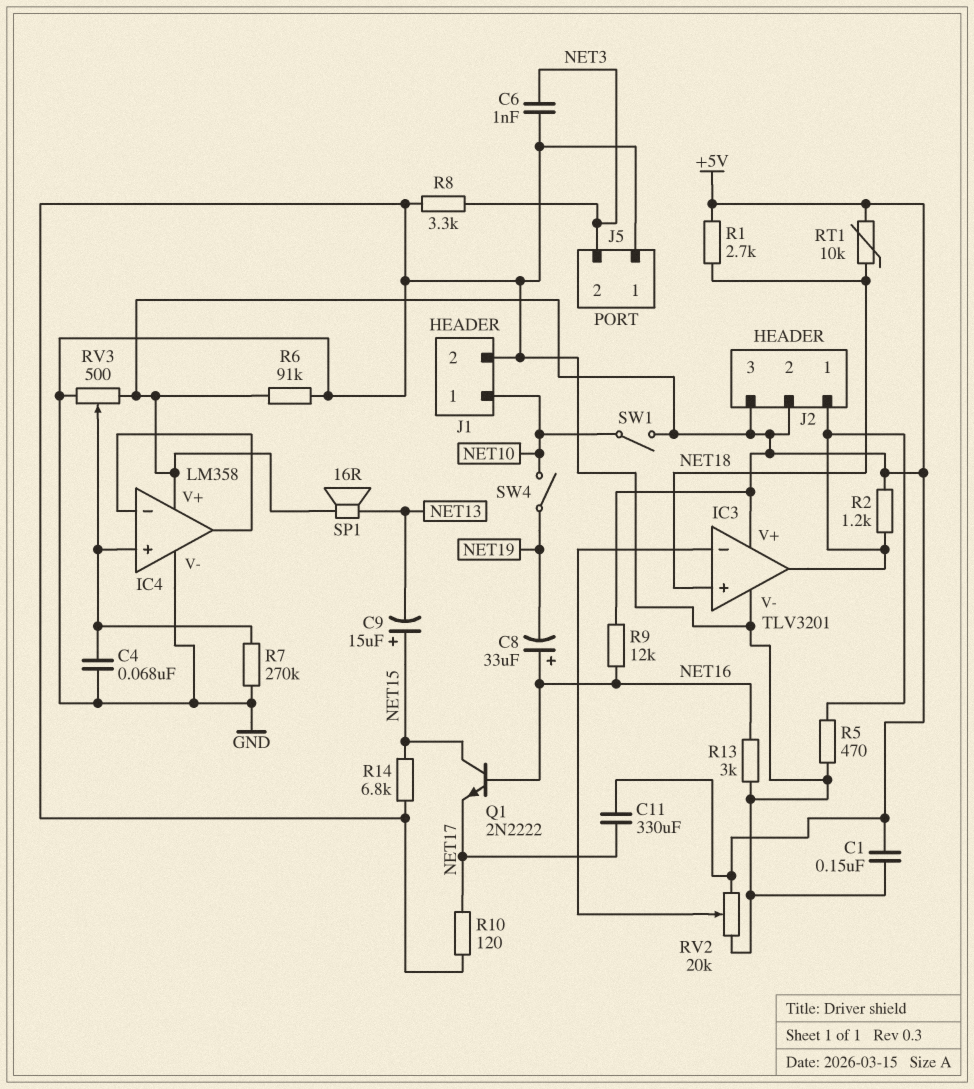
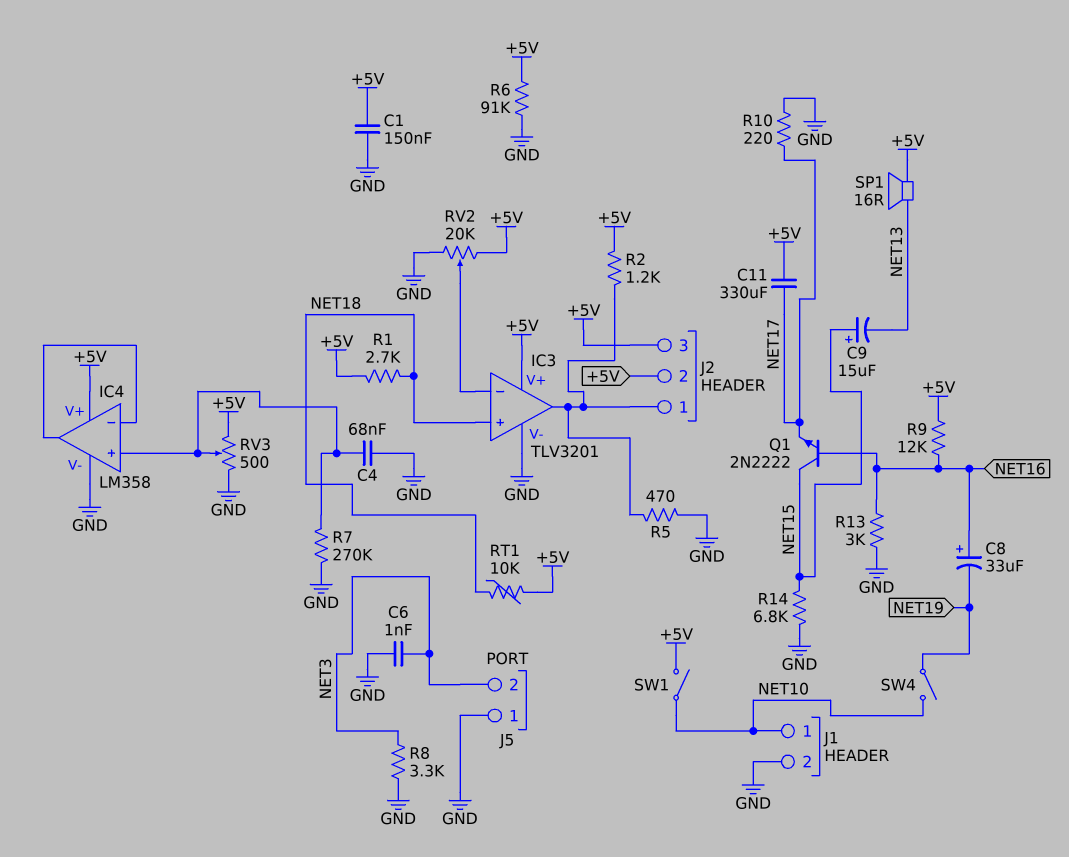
R10: 120 (GND, NET17) -> 220 (GND, NET17)

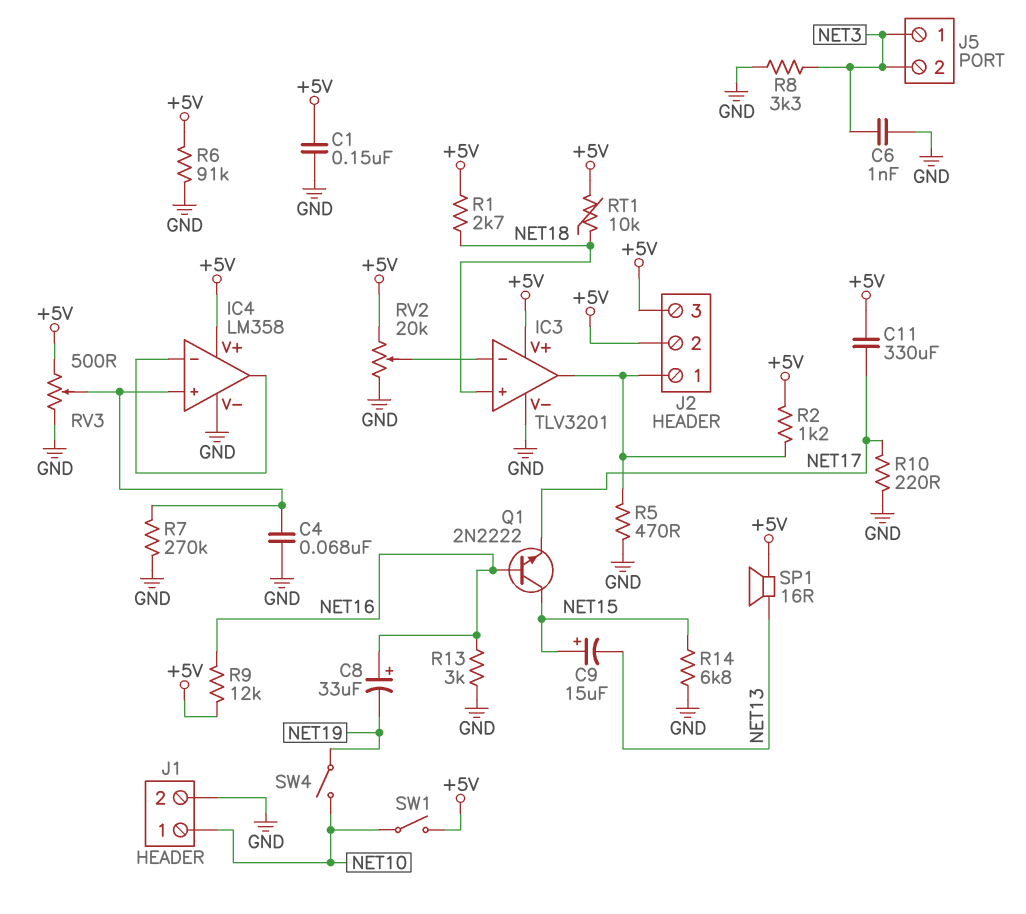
J5 pin 1: GND -> NET3

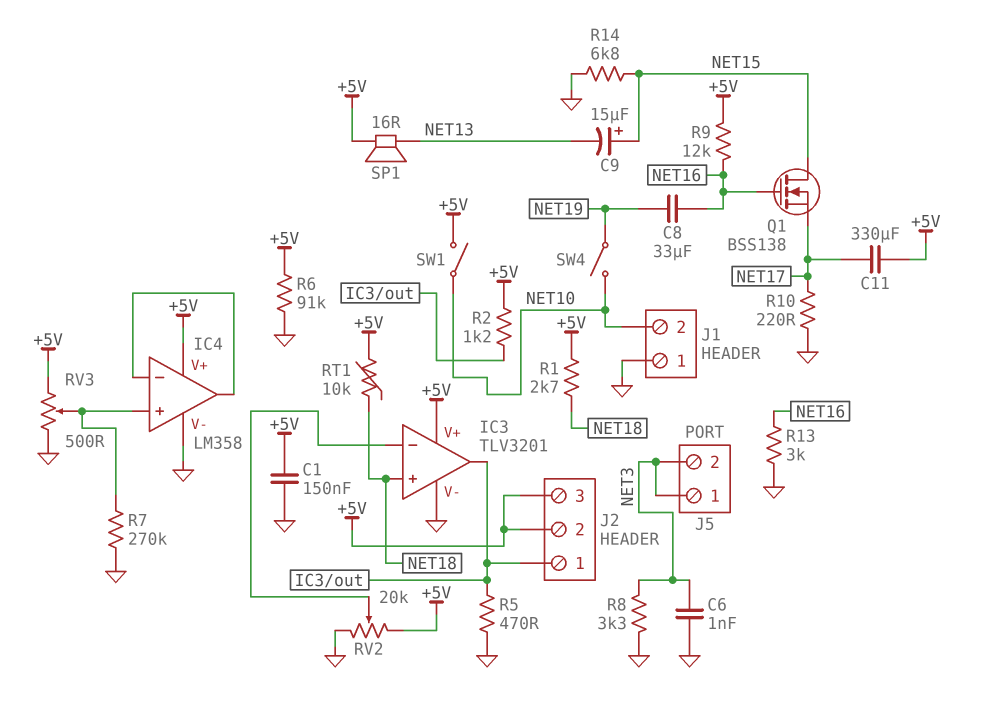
C4: 68nF (GND, IC4/in+) -> none
C8: 33uF (plus NET16, minus NET19) -> 33uF (NET16, NET19)
J1 pin 1: NET10 -> GND
J1 pin 2: GND -> NET10
Q1: NPN 2N2222 (B NET16, C NET15, E NET17) -> NMOS BSS138 (G NET16, D NET15, S NET17)

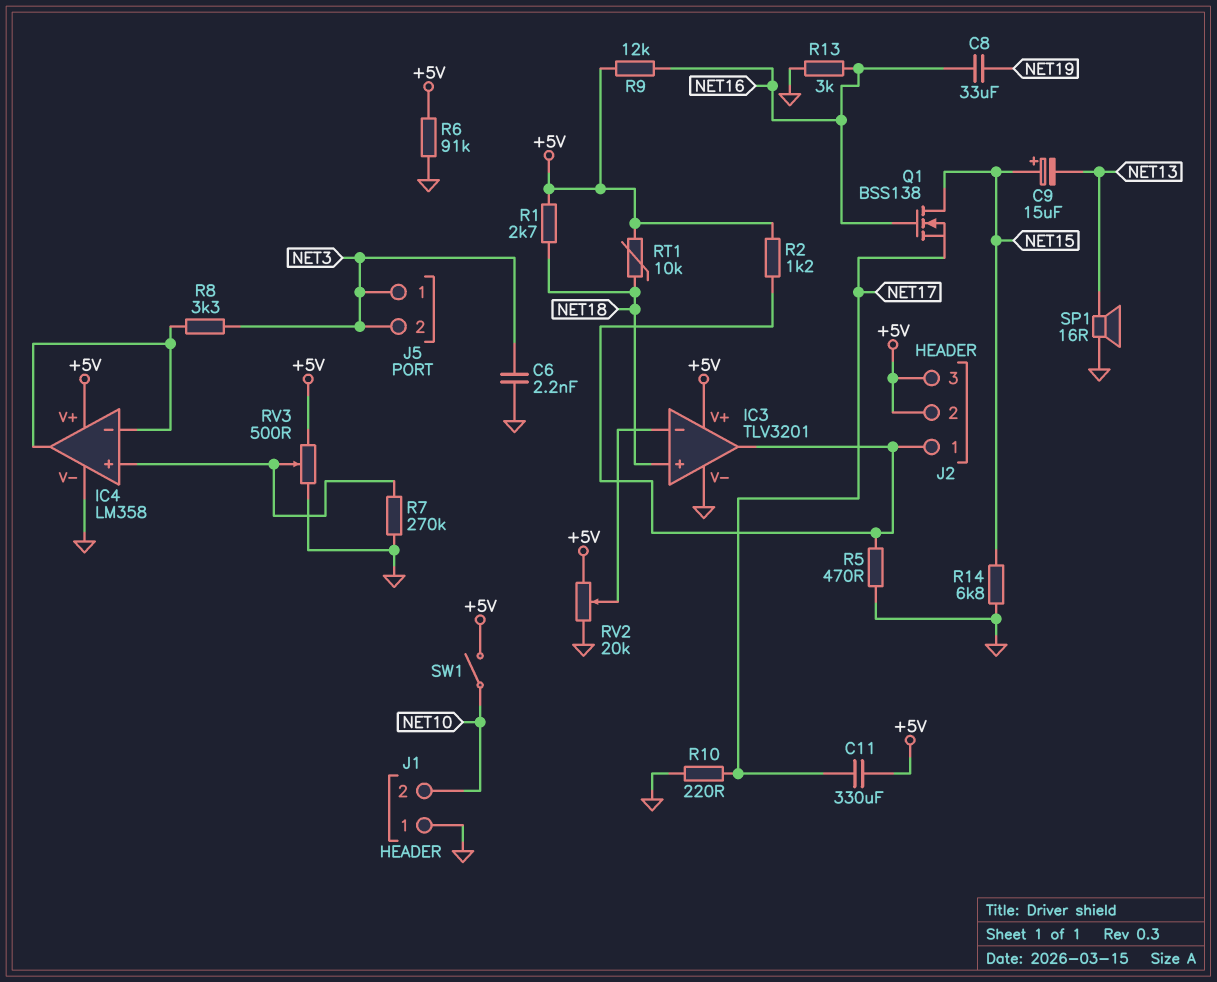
C1: 150nF (+5V, GND) -> none
C6: 1nF (GND, NET3) -> 2.2nF (GND, NET3)
R8: 3.3k (GND, NET3) -> 3.3k (IC4/in-, NET3)
SP1: speaker 16R (+5V, NET13) -> speaker 16R (GND, NET13)
SW4: switch (NET10, NET19) -> none

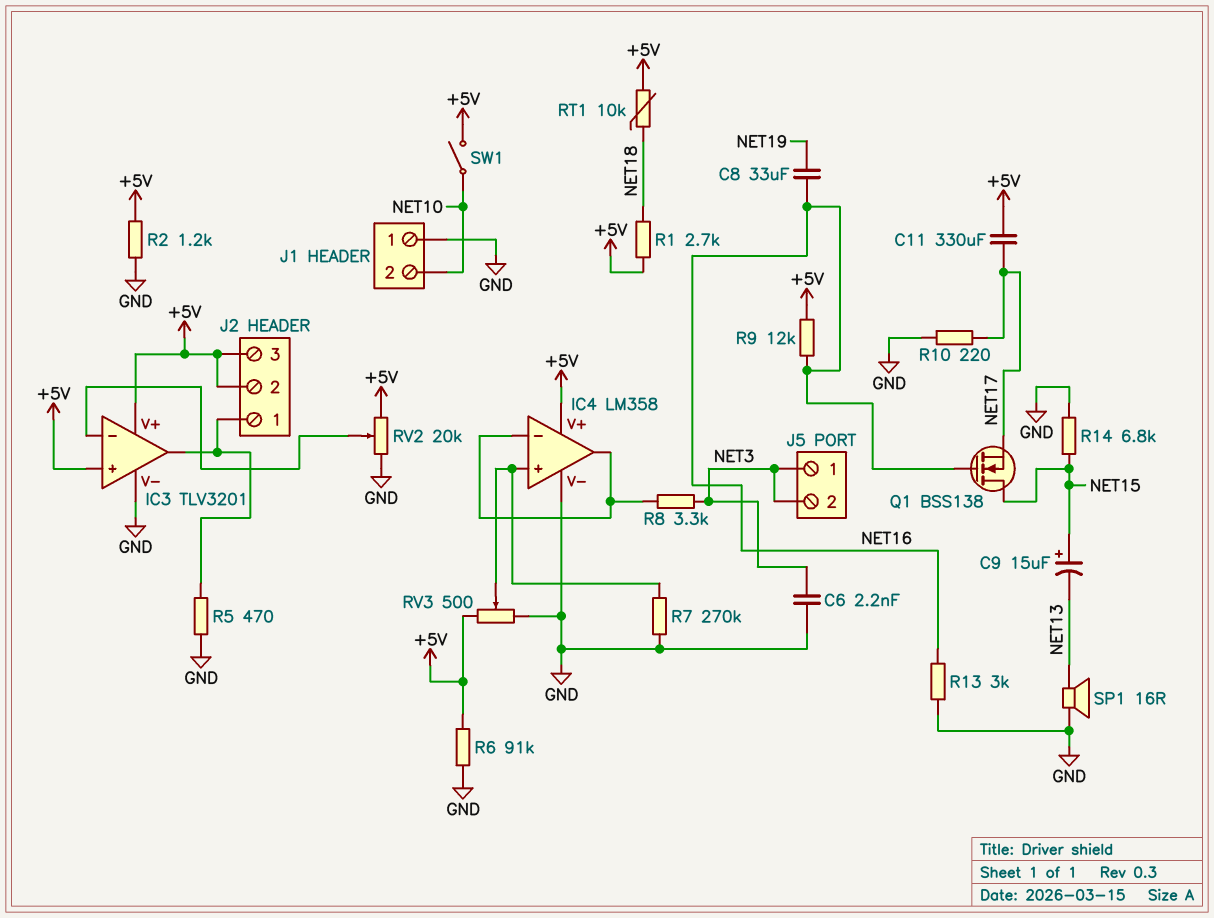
IC3 pin in+: NET18 -> +5V
R2: 1.2k (+5V, IC3/out) -> 1.2k (+5V, GND)

